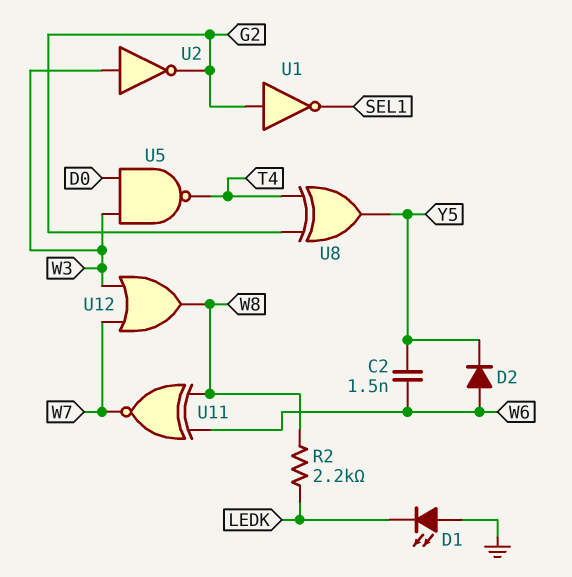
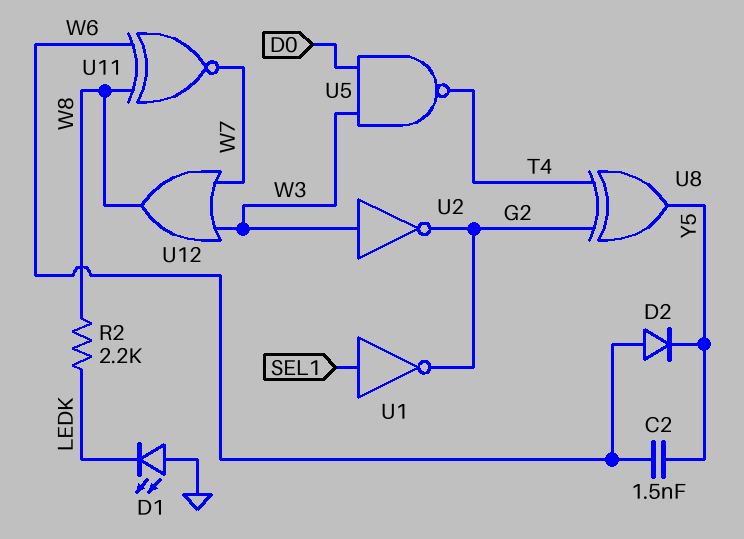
U1: NOT (in G2, out SEL1) -> NOT (in SEL1, out G2)

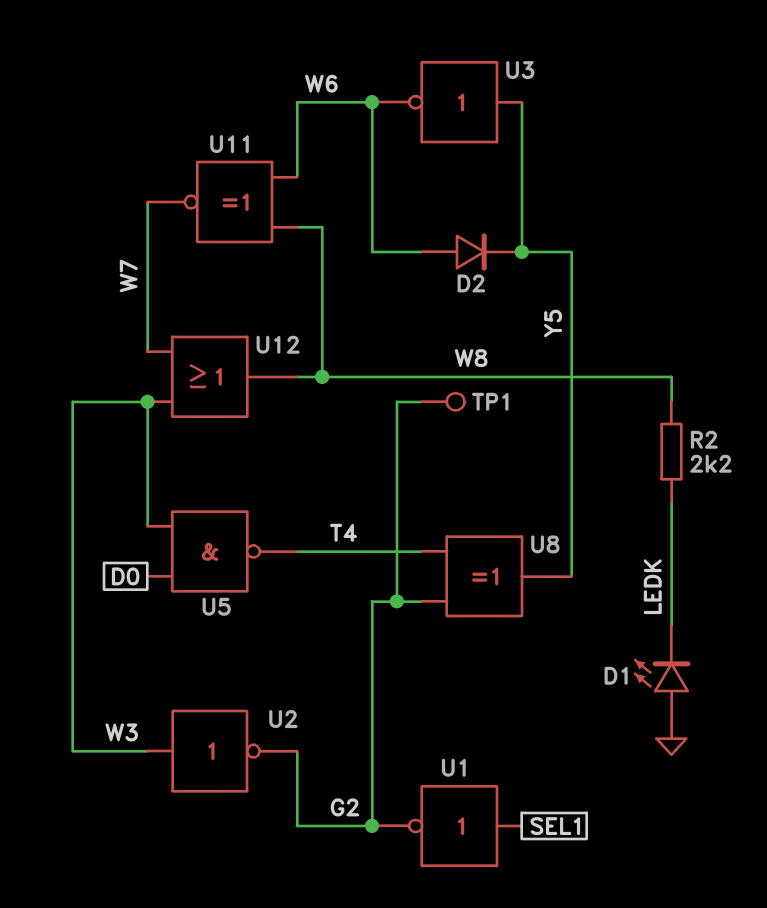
C2: 1.5nF (W6, Y5) -> none
TP1: none -> test point (G2)
U3: none -> NOT (in Y5, out W6)

